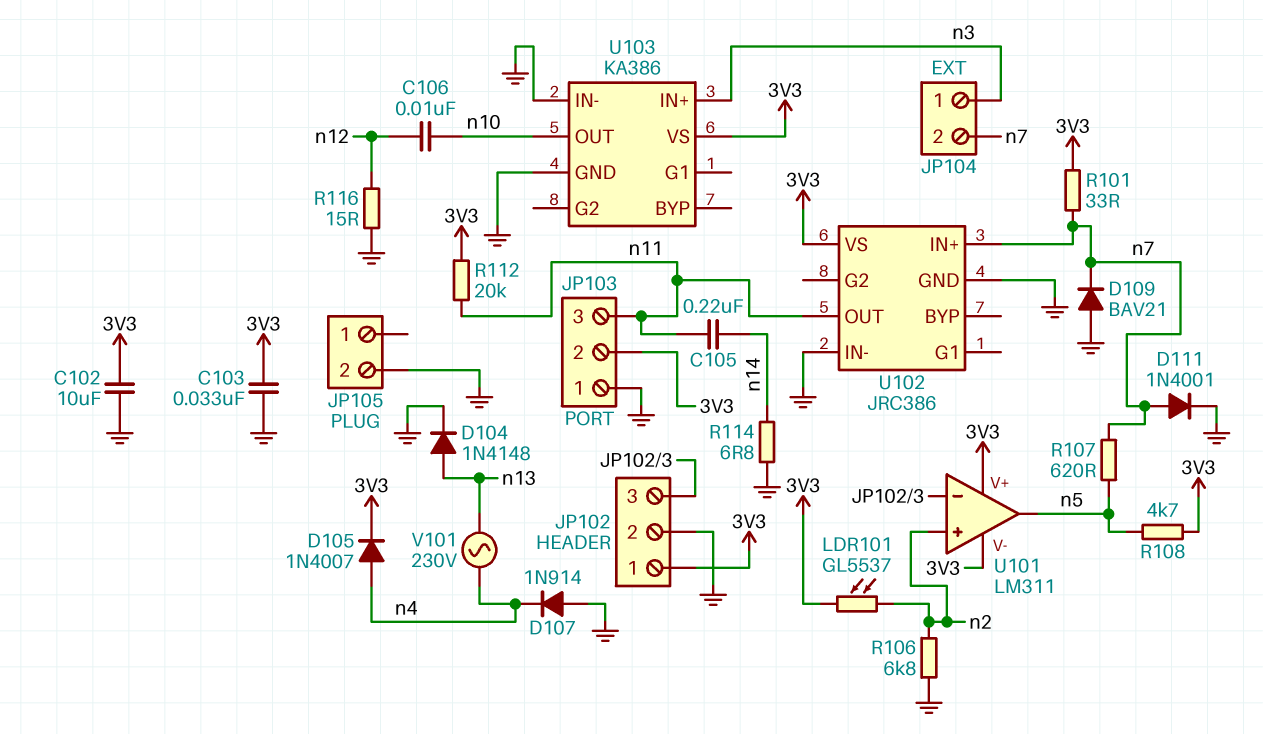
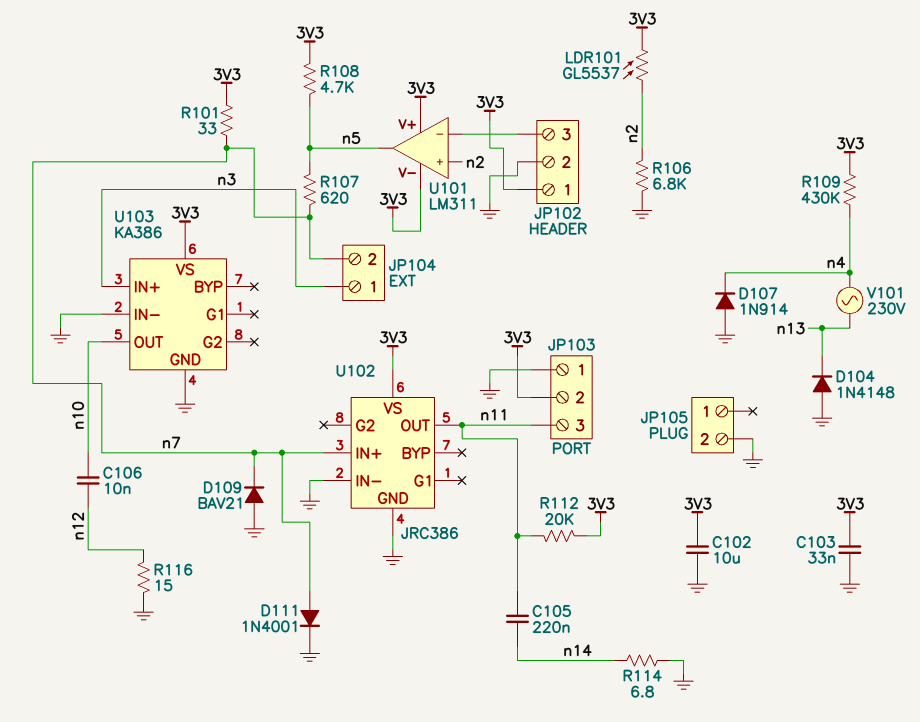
D104: diode 1N4148 (A n13, K GND) -> diode 1N4148 (A GND, K n13)
D105: diode 1N4007 (A n4, K 3V3) -> none
R109: none -> 430k (3V3, n4)

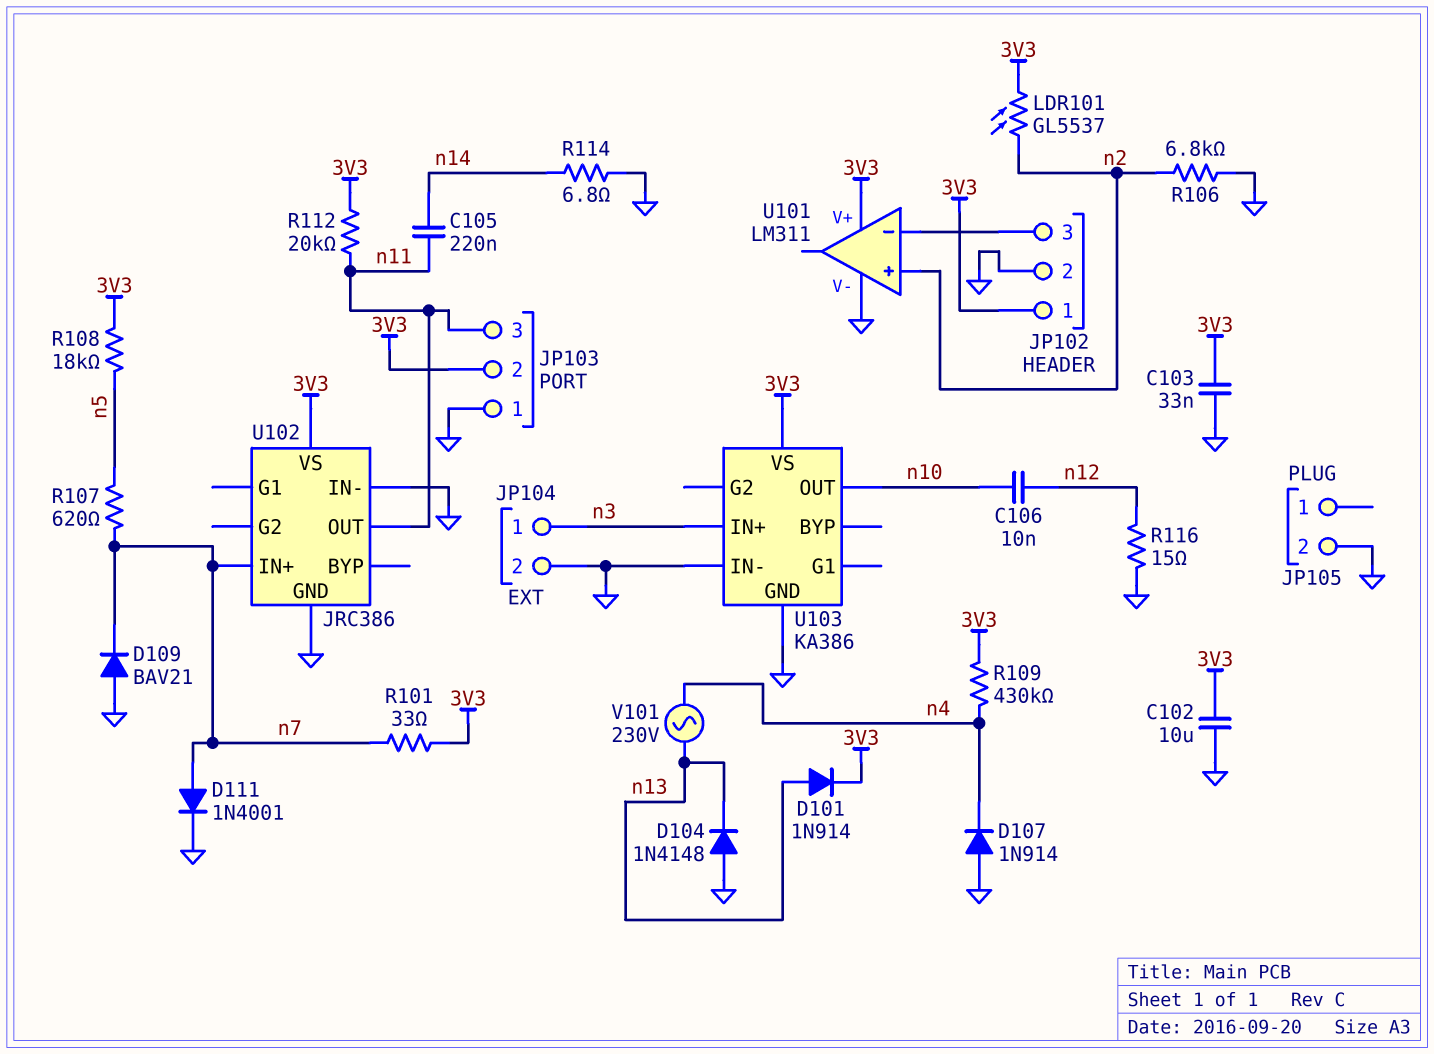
D101: none -> diode 1N914 (A n13, K 3V3)
JP104 pin 2: n7 -> GND
R108: 4.7k (3V3, n5) -> 18k (3V3, n5)
U101 pin V-: 3V3 -> GND
U101 pin out: n5 -> none

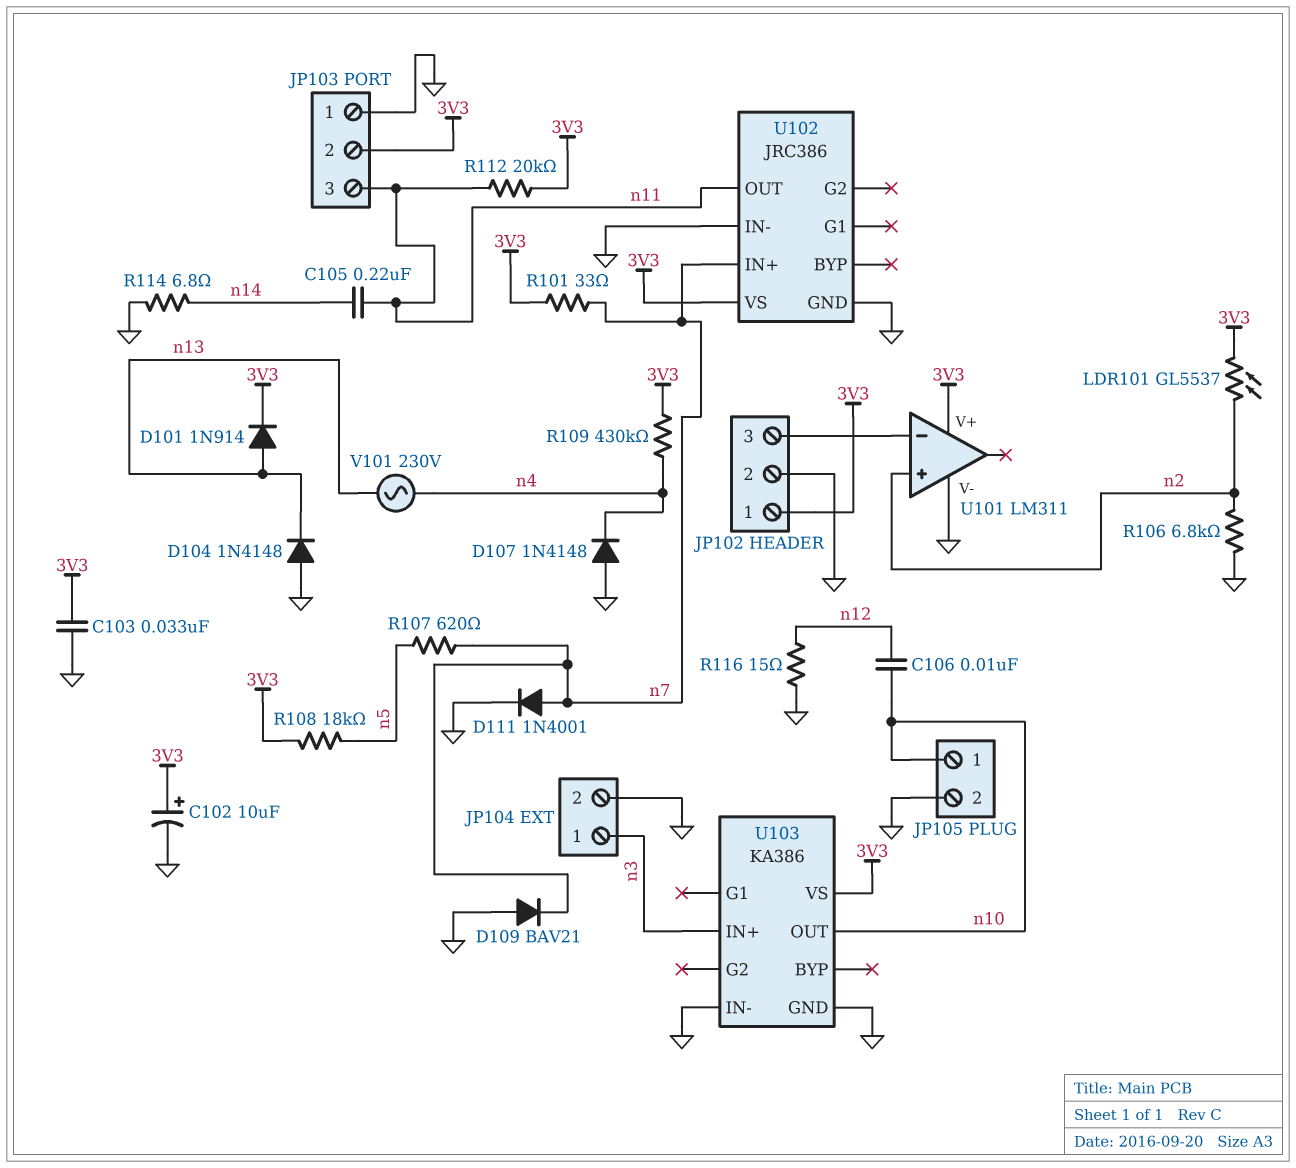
C102: 10uF (3V3, GND) -> 10uF (plus 3V3, minus GND)
D107: diode 1N914 (A GND, K n4) -> diode 1N4148 (A GND, K n4)
JP105 pin 1: none -> n10

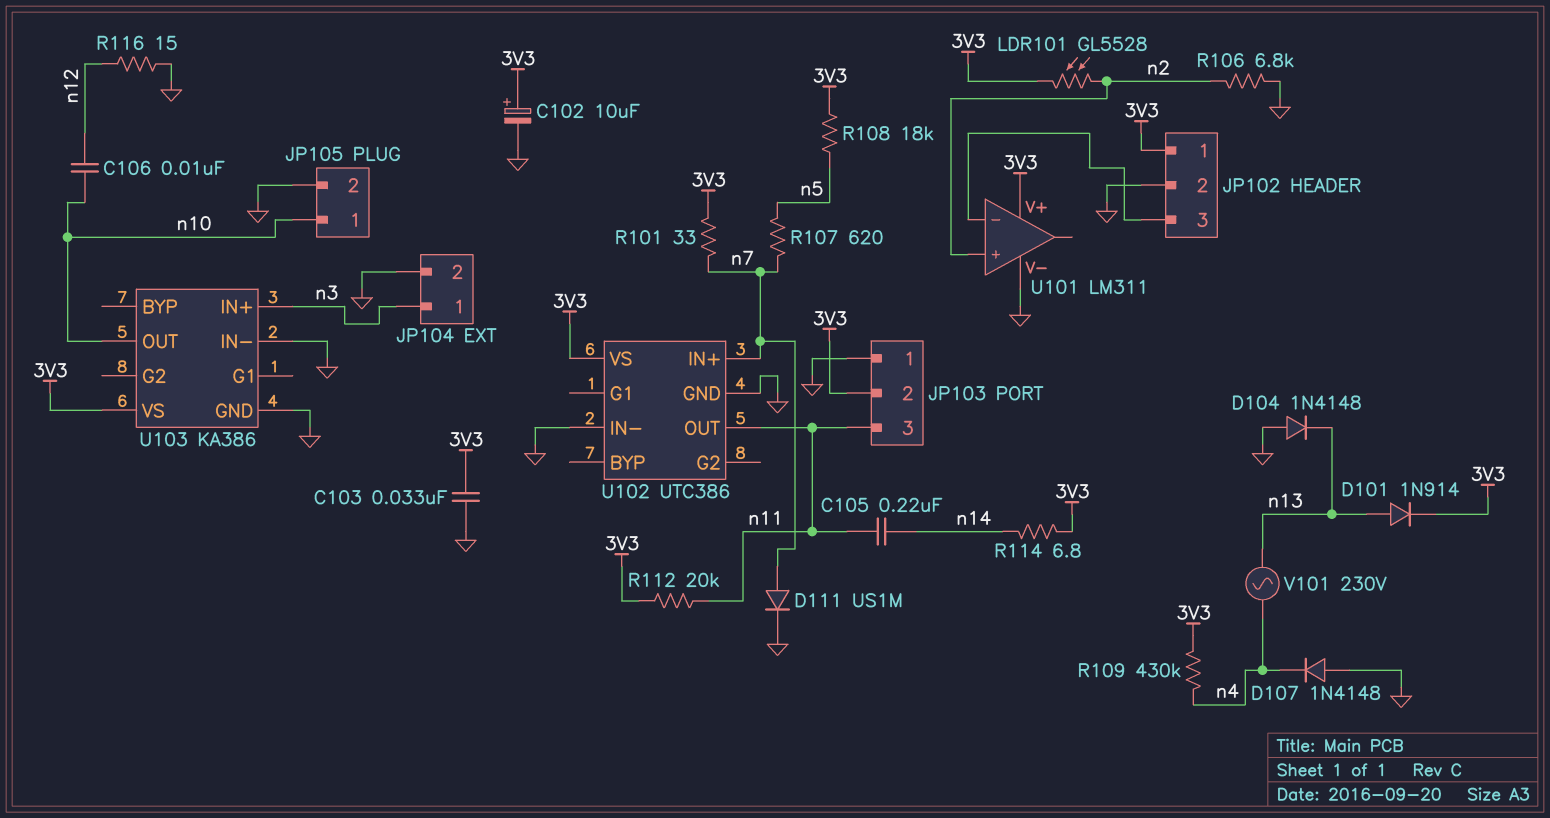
D109: diode BAV21 (A GND, K n7) -> none
D111: diode 1N4001 (A n7, K GND) -> diode US1M (A n7, K GND)
LDR101: GL5537 (3V3, n2) -> GL5528 (3V3, n2)
R114: 6.8 (GND, n14) -> 6.8 (3V3, n14)
U102: JRC386 -> UTC386

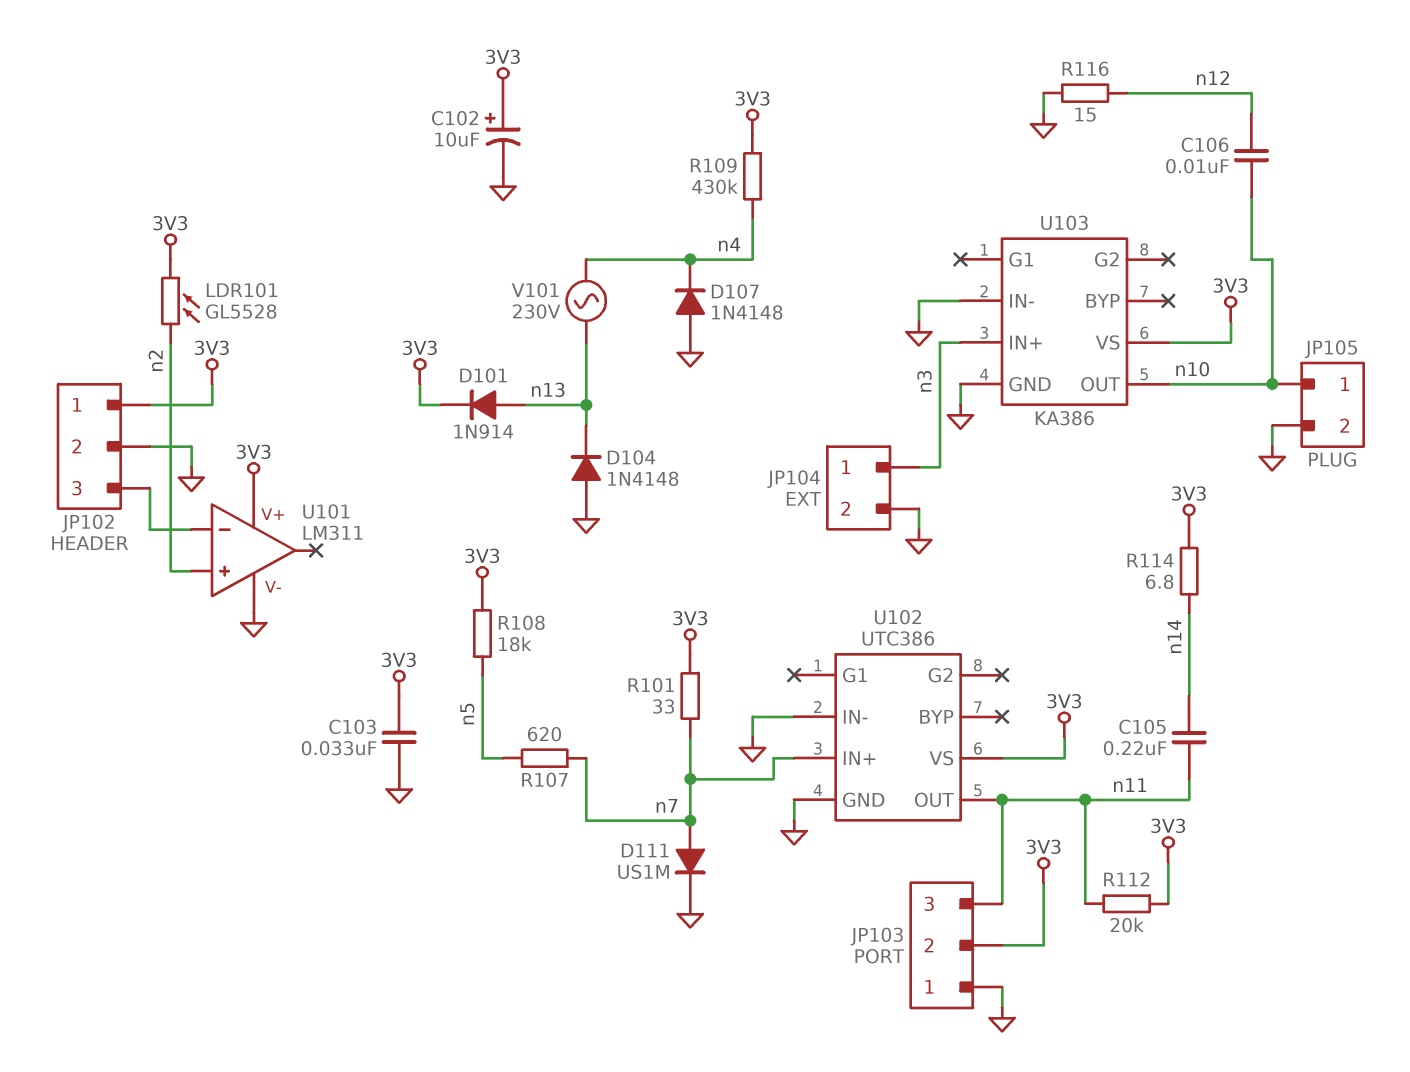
R106: 6.8k (GND, n2) -> none

